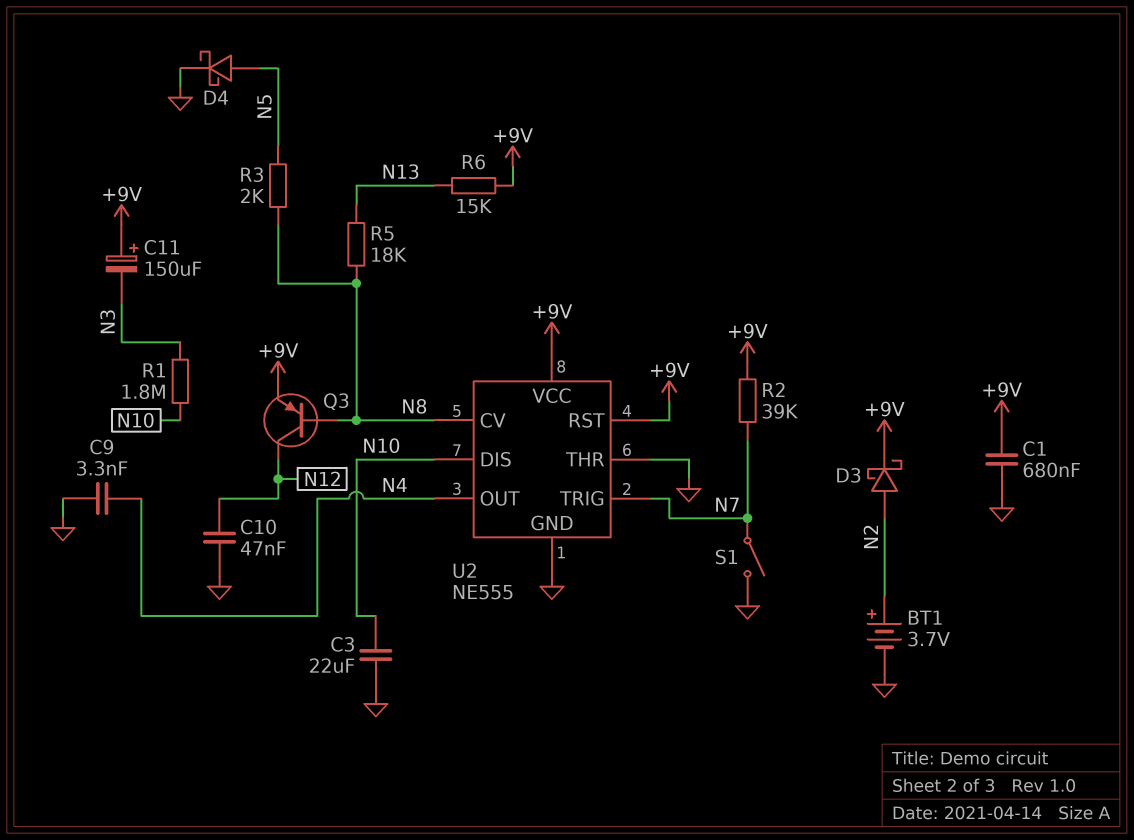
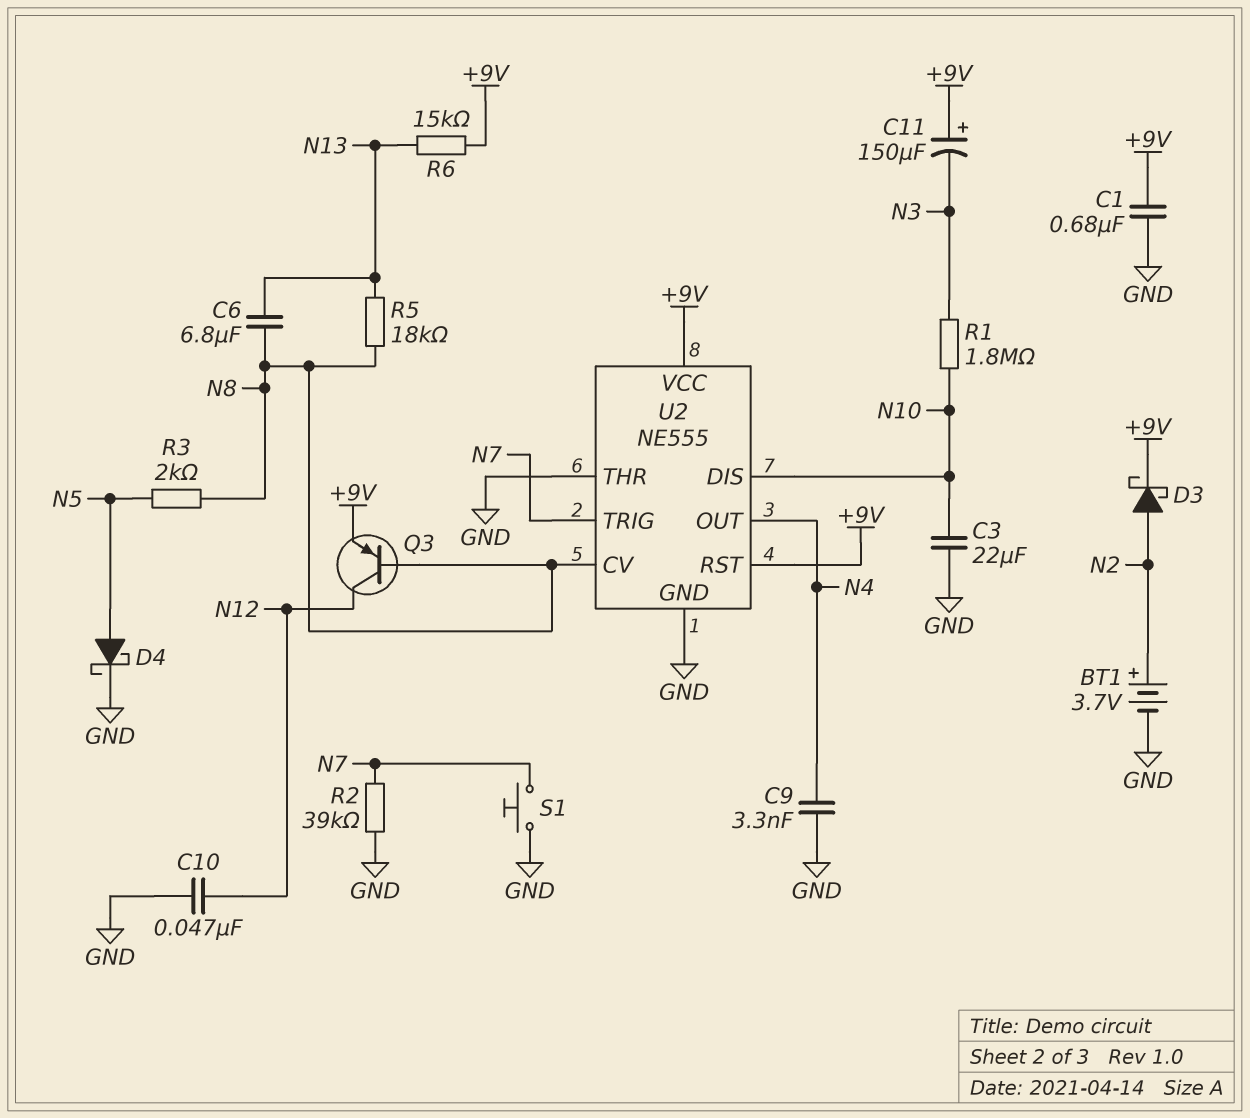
C6: none -> 6.8uF (N8, N13)
R2: 39k (+9V, N7) -> 39k (GND, N7)
S1: switch (GND, N7) -> button (GND, N7)

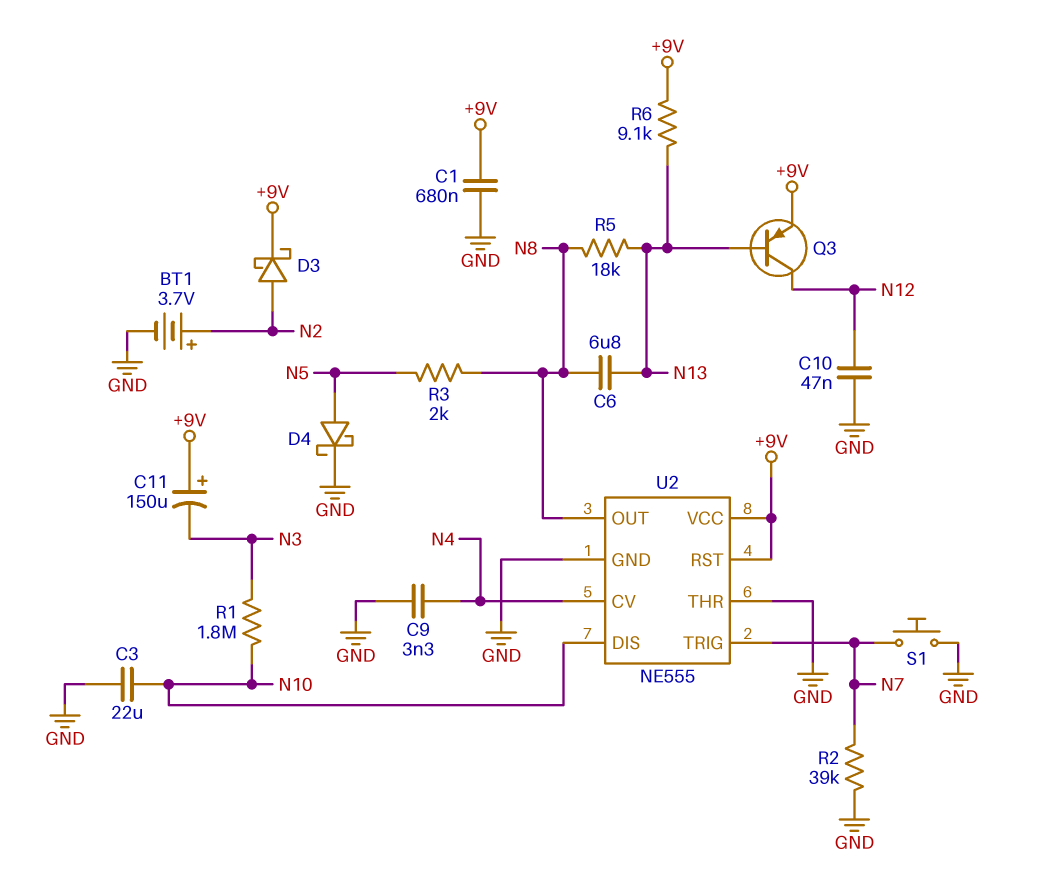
Q3: PNP (B N8, C N12, E +9V) -> PNP (B N13, C N12, E +9V)
R6: 15k (+9V, N13) -> 9.1k (+9V, N13)
U2 pin CV: N8 -> N4
U2 pin OUT: N4 -> N8

